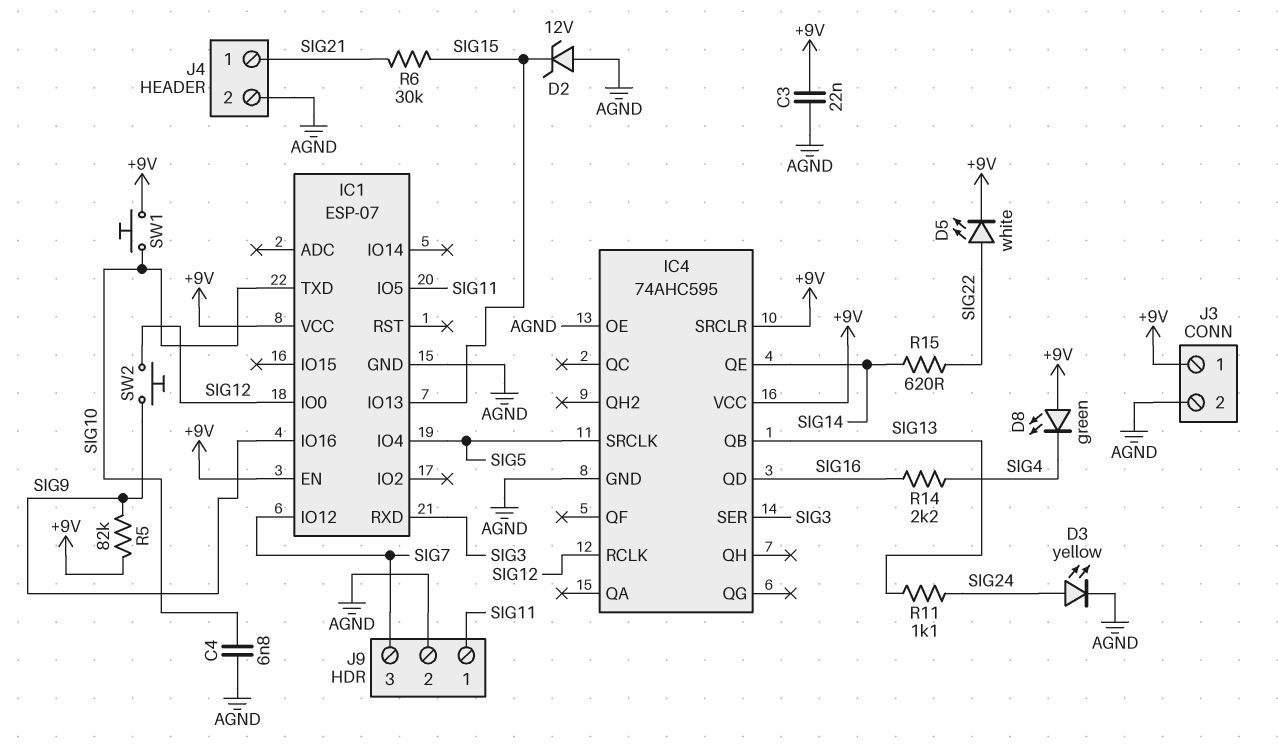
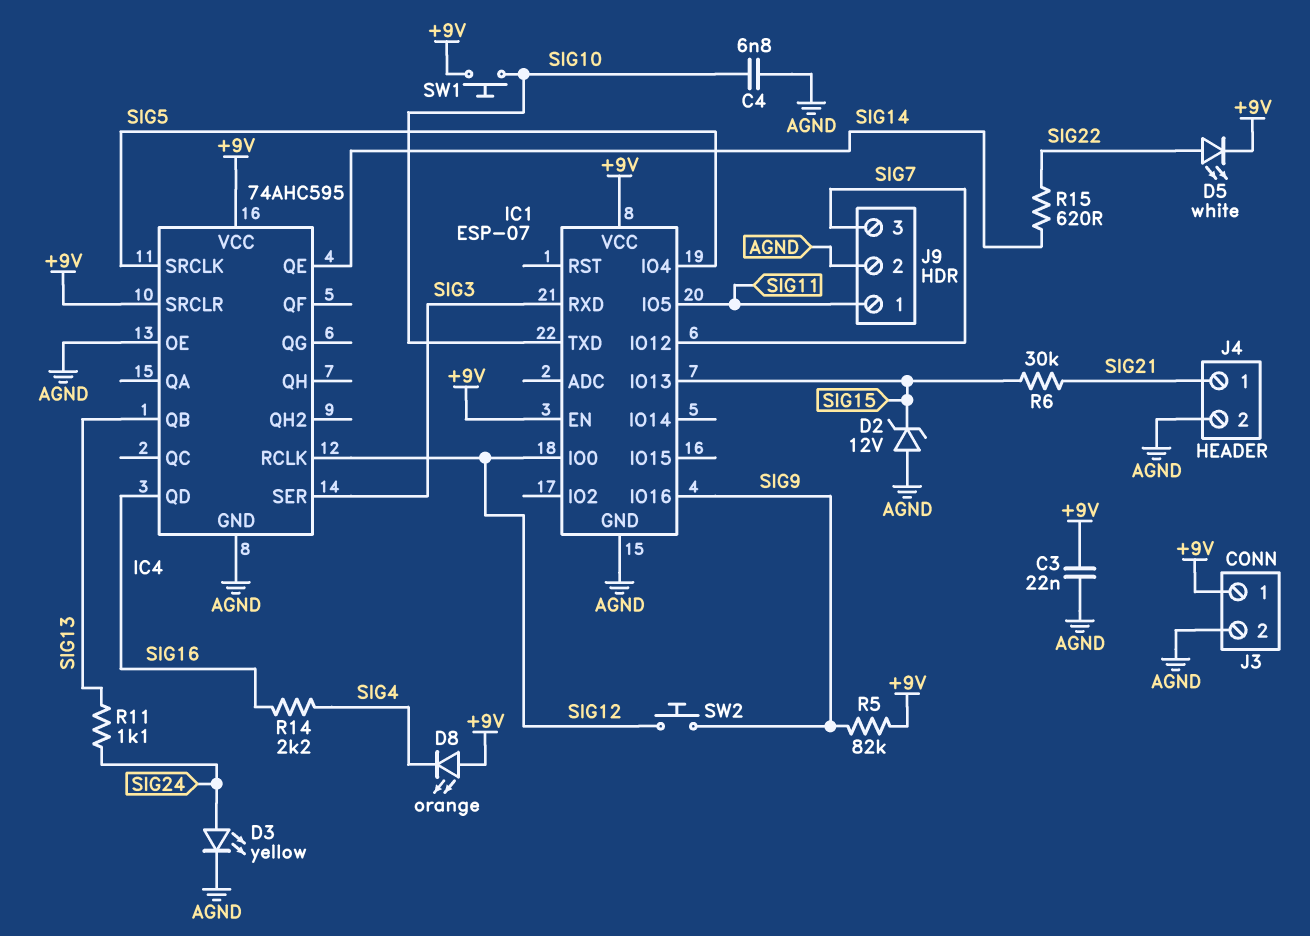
D8: LED green (A +9V, K SIG4) -> LED orange (A +9V, K SIG4)

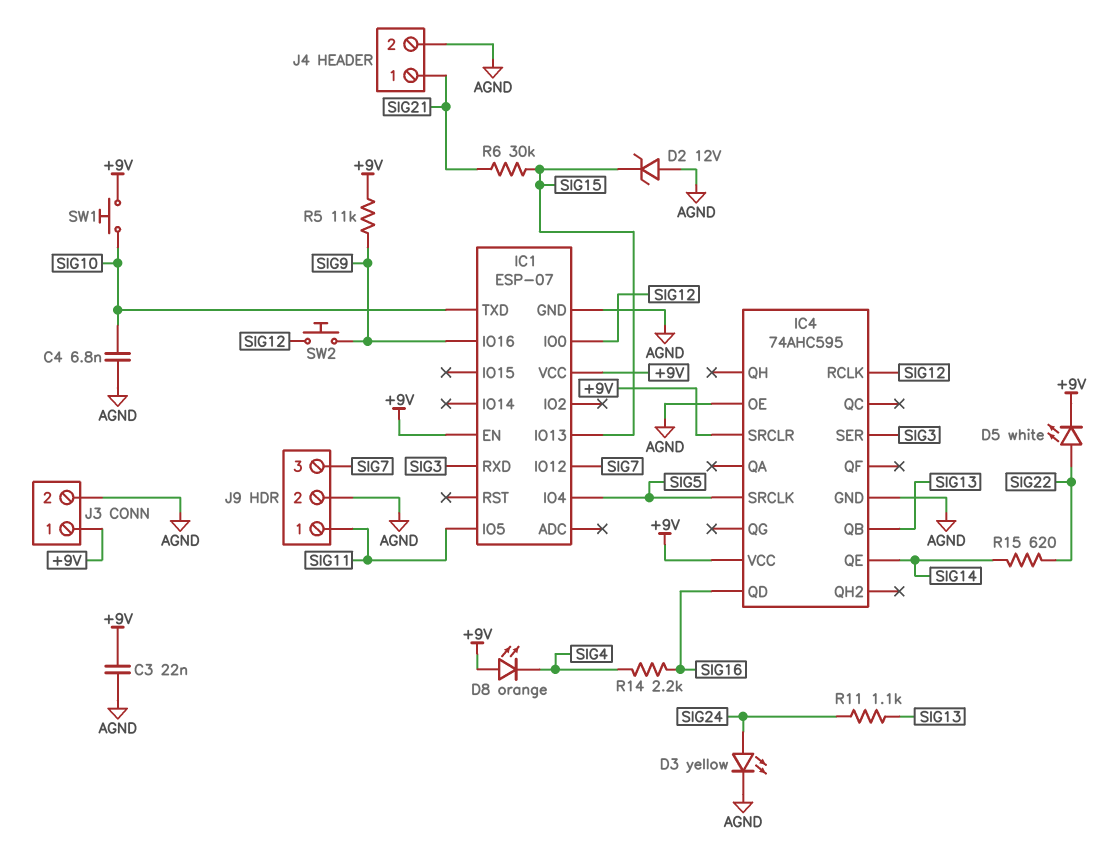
R5: 82k (+9V, SIG9) -> 11k (+9V, SIG9)

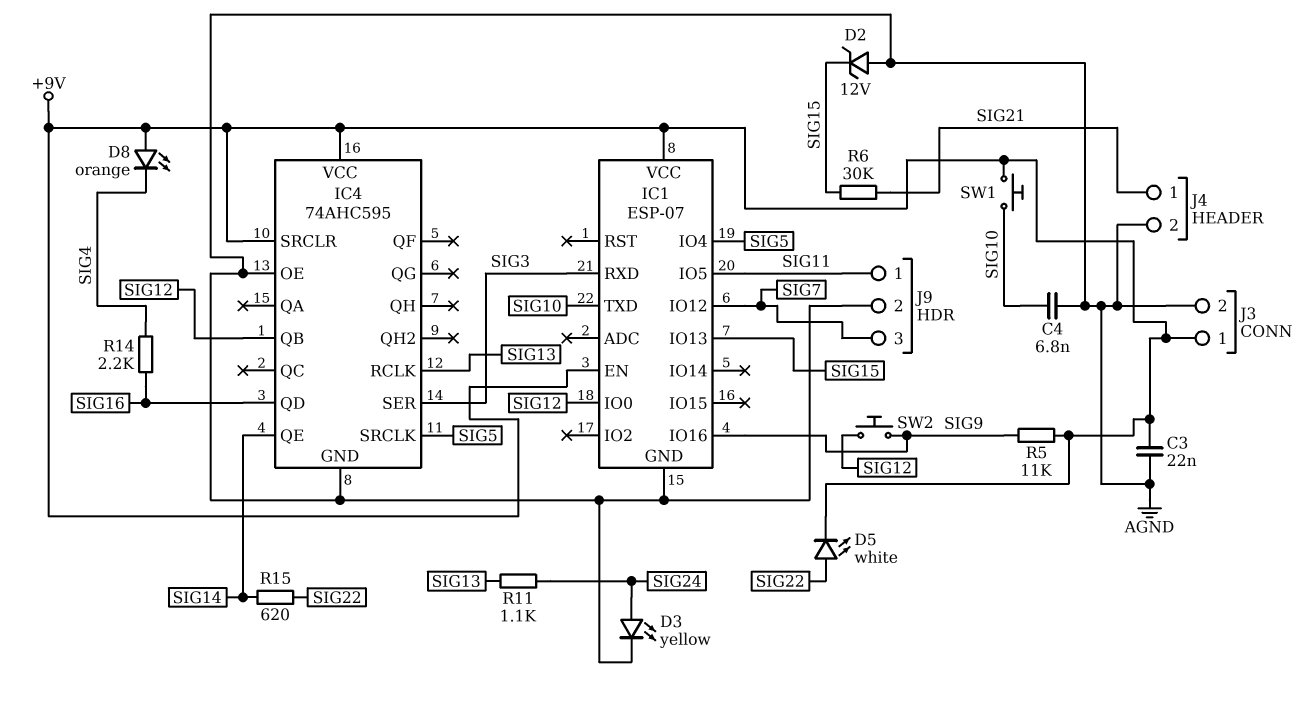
IC4 pin QB: SIG13 -> SIG12
IC4 pin RCLK: SIG12 -> SIG13

